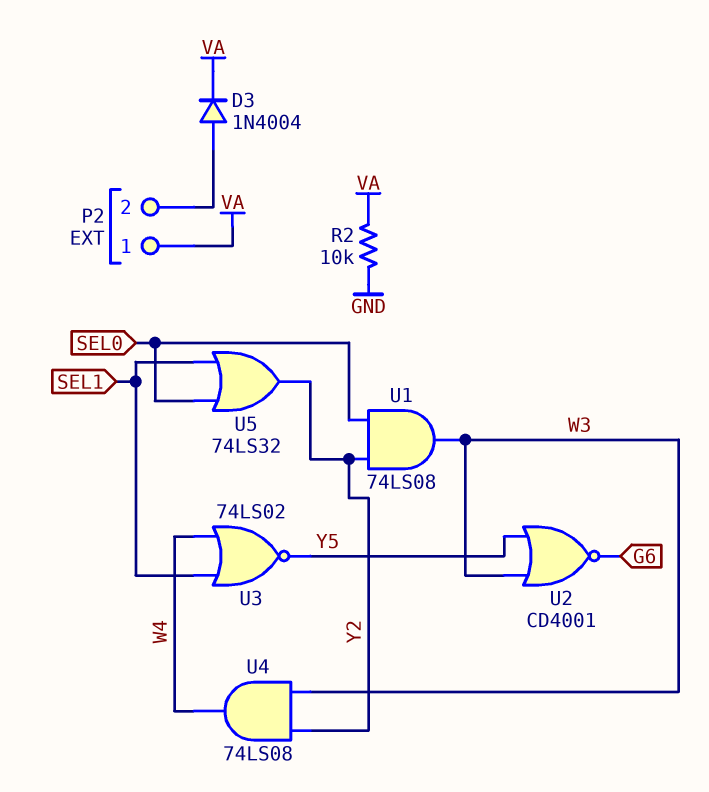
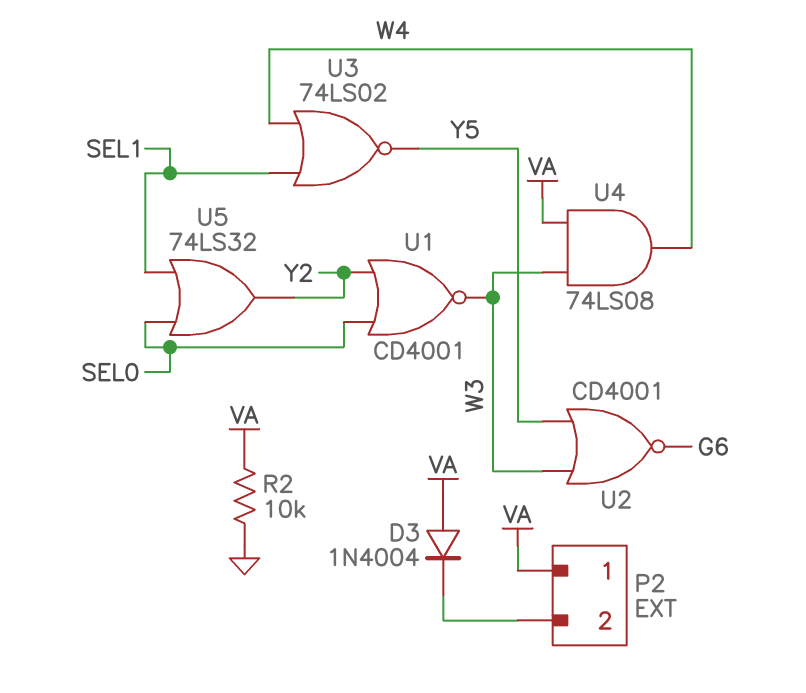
D3: diode 1N4004 (A P2/2, K VA) -> diode 1N4004 (A VA, K P2/2)
U1: AND 74LS08 (in SEL0, in Y2, out W3) -> NOR CD4001 (in SEL0, in Y2, out W3)
U4: AND 74LS08 (in W3, in Y2, out W4) -> AND 74LS08 (in VA, in W3, out W4)

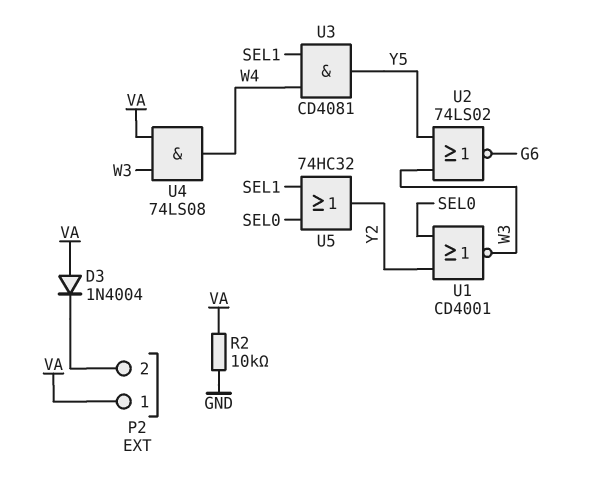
U2: NOR CD4001 (in W3, in Y5, out G6) -> NOR 74LS02 (in W3, in Y5, out G6)
U3: NOR 74LS02 (in SEL1, in W4, out Y5) -> AND CD4081 (in SEL1, in W4, out Y5)
U5: OR 74LS32 (in SEL0, in SEL1, out Y2) -> OR 74HC32 (in SEL0, in SEL1, out Y2)

